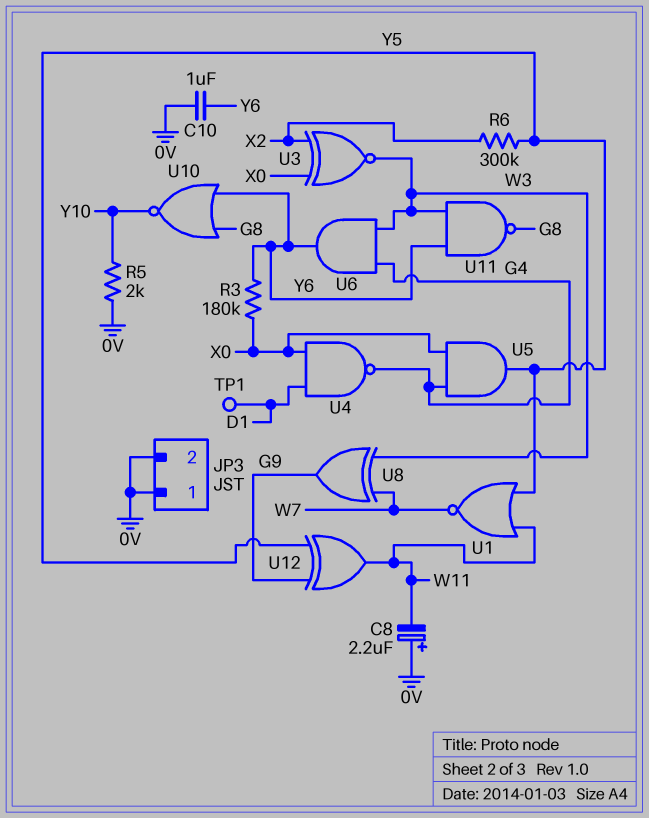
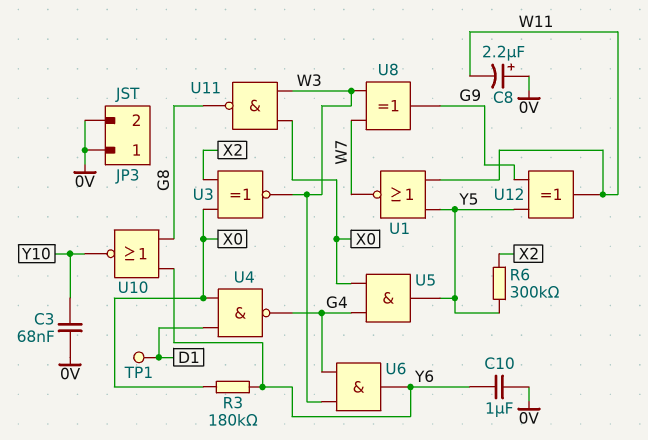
C3: none -> 68nF (0V, Y10)
R5: 2k (0V, Y10) -> none
U11: NAND (in W3, in Y6, out G8) -> NAND (in W3, in X0, out G8)

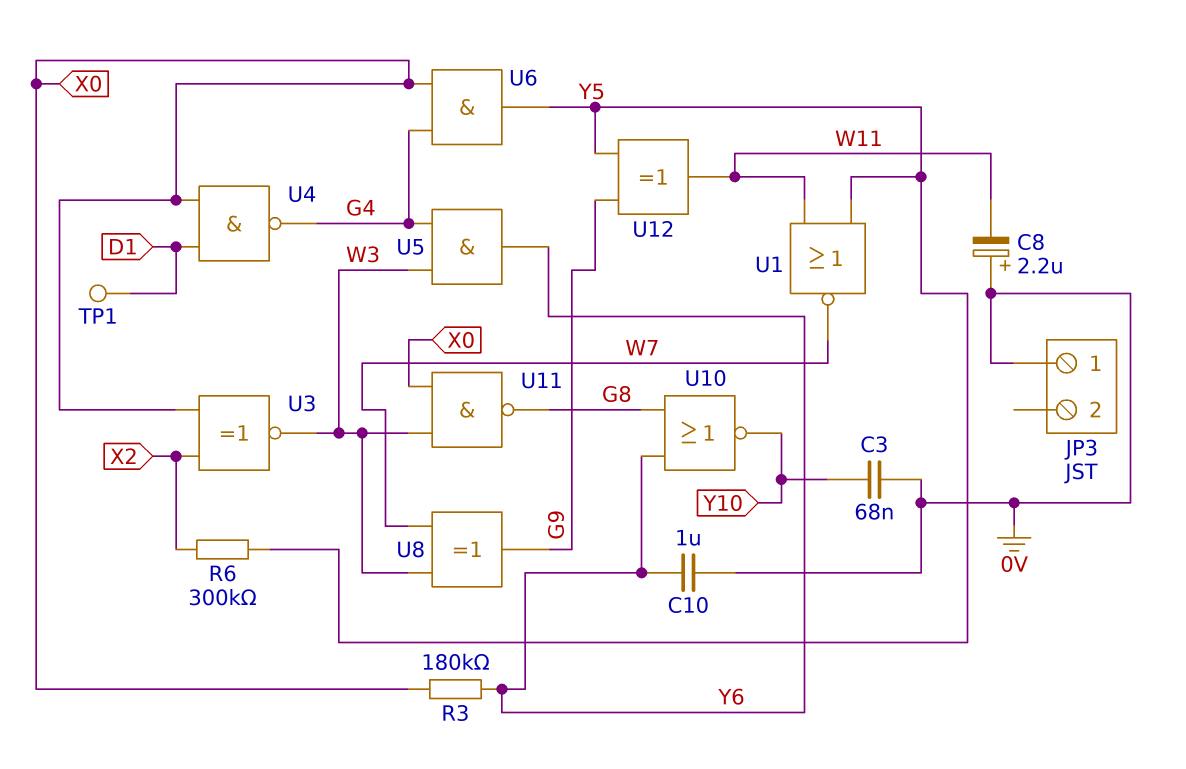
JP3 pin 2: 0V -> none
U5: AND (in G4, in X0, out Y5) -> AND (in G4, in W3, out Y6)
U6: AND (in G4, in W3, out Y6) -> AND (in G4, in X0, out Y5)

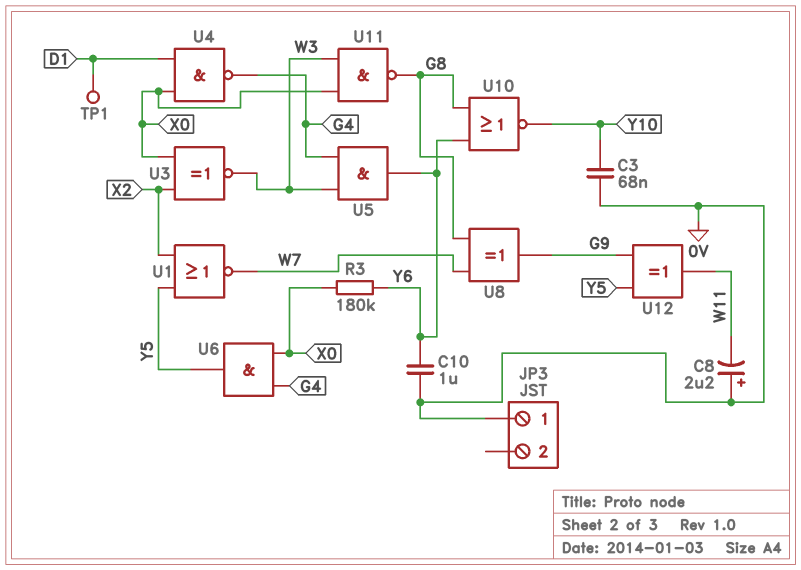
R6: 300k (X2, Y5) -> none
U1: NOR (in W11, in Y5, out W7) -> NOR (in X2, in Y5, out W7)
U8: XOR (in W3, in W7, out G9) -> XOR (in G8, in W7, out G9)

